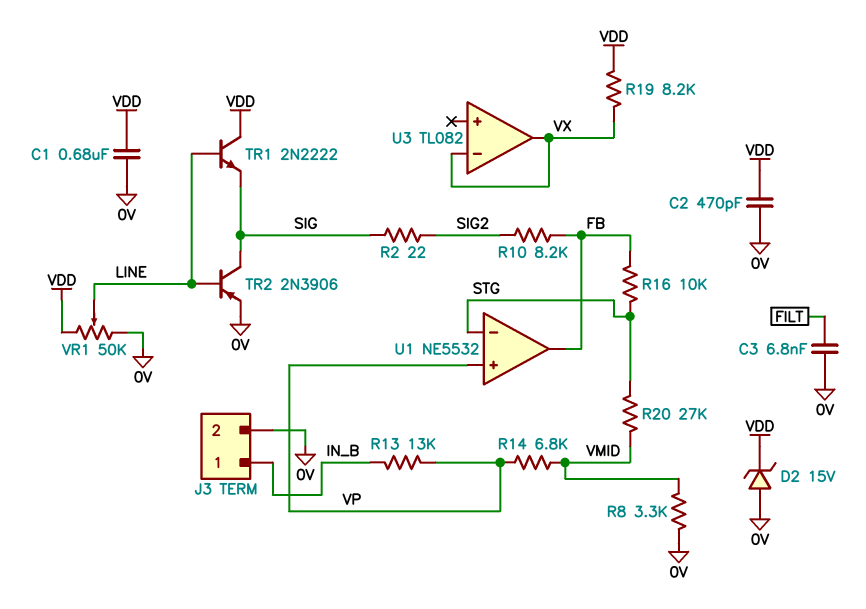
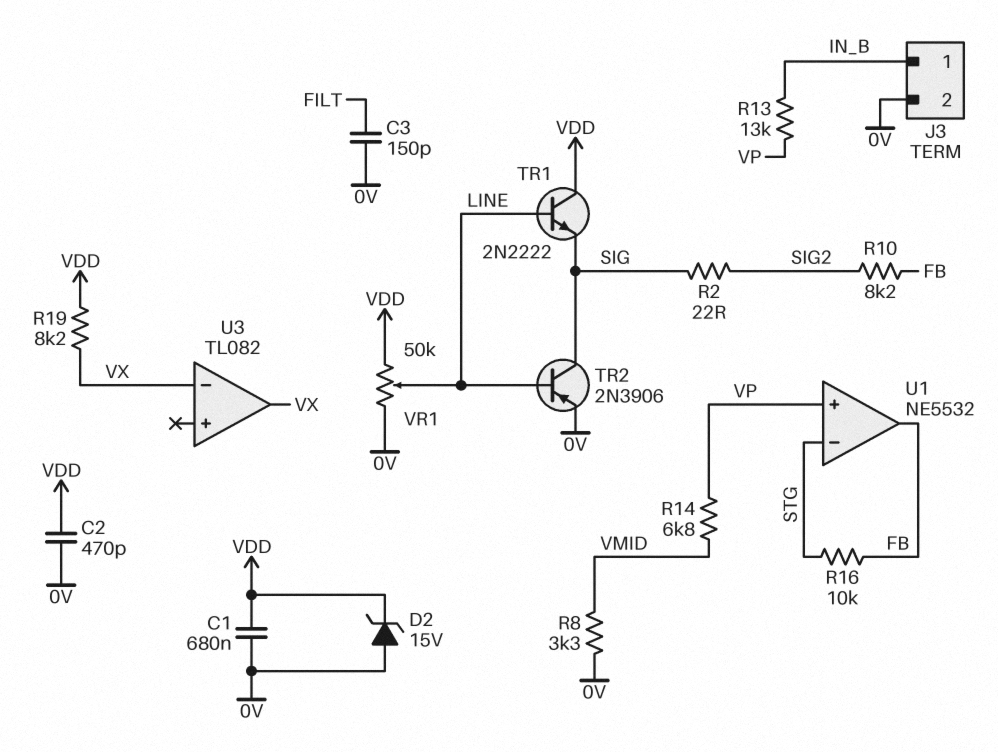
C3: 6.8nF (0V, FILT) -> 150pF (0V, FILT)
R20: 27k (STG, VMID) -> none

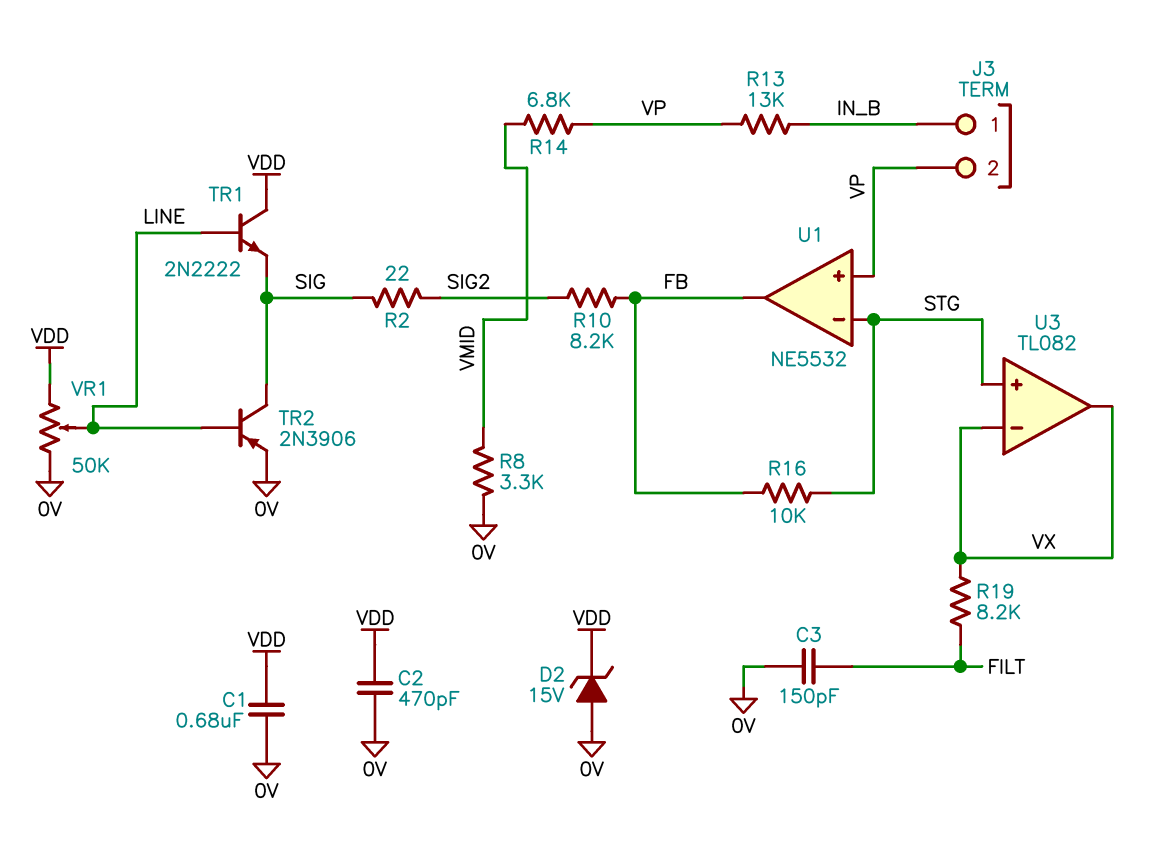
J3 pin 2: 0V -> VP
R19: 8.2k (VDD, VX) -> 8.2k (FILT, VX)
U3 pin in+: none -> STG

